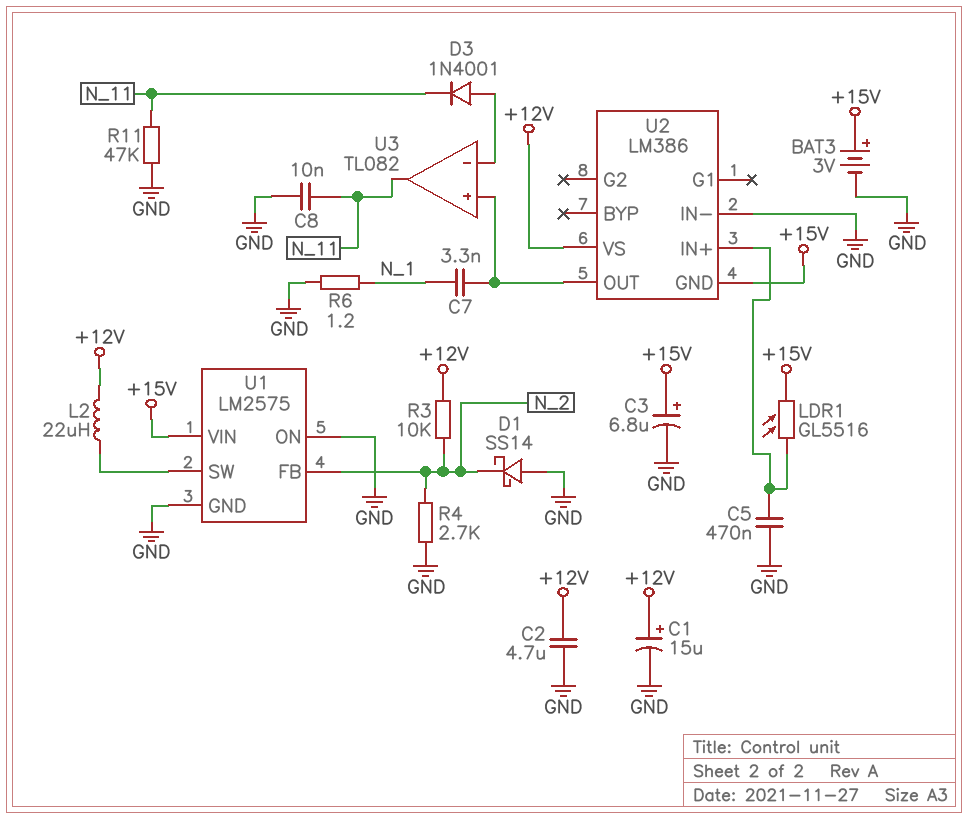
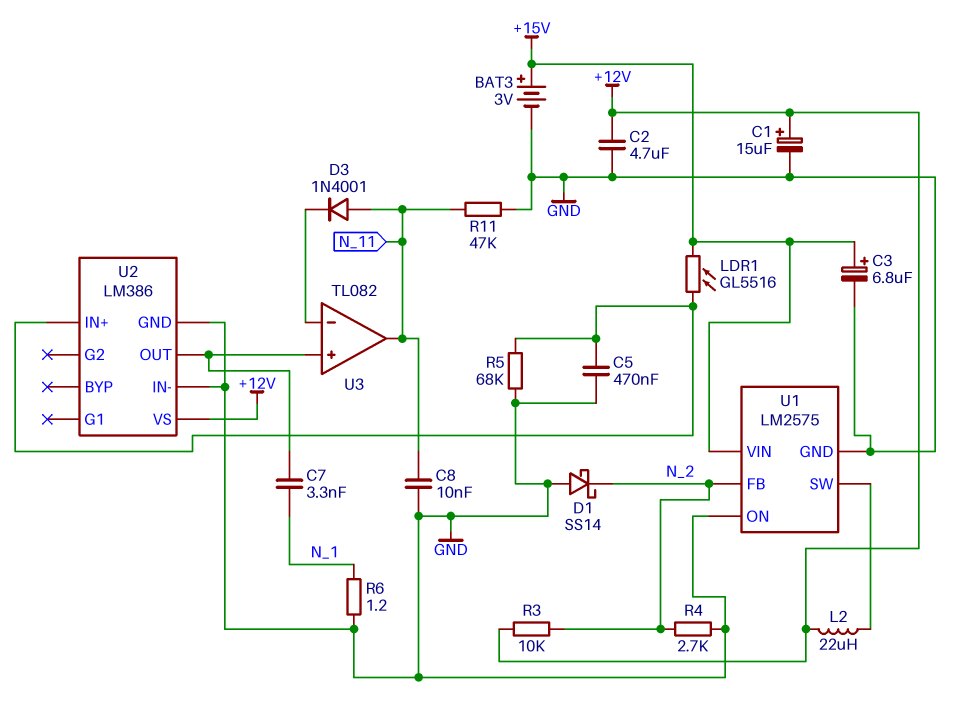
D3: diode 1N4001 (A U3/in-, K N_11) -> diode 1N4001 (A N_11, K U3/in-)
R5: none -> 68k (GND, U2/IN+)
U2 pin GND: +15V -> GND

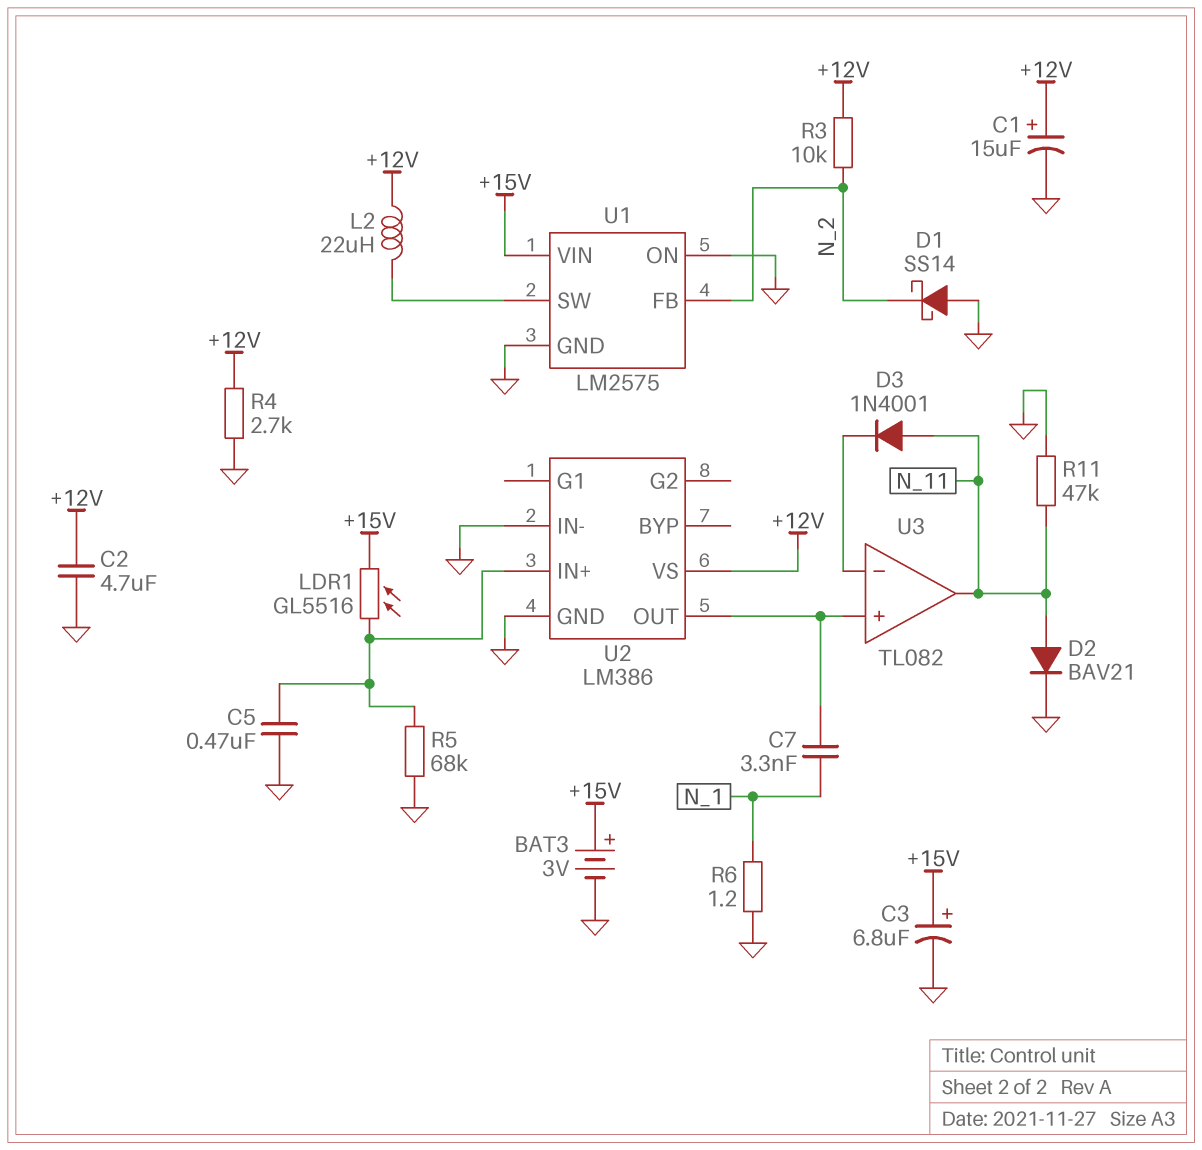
C8: 10nF (GND, N_11) -> none
D2: none -> diode BAV21 (A N_11, K GND)
R4: 2.7k (GND, N_2) -> 2.7k (+12V, GND)

